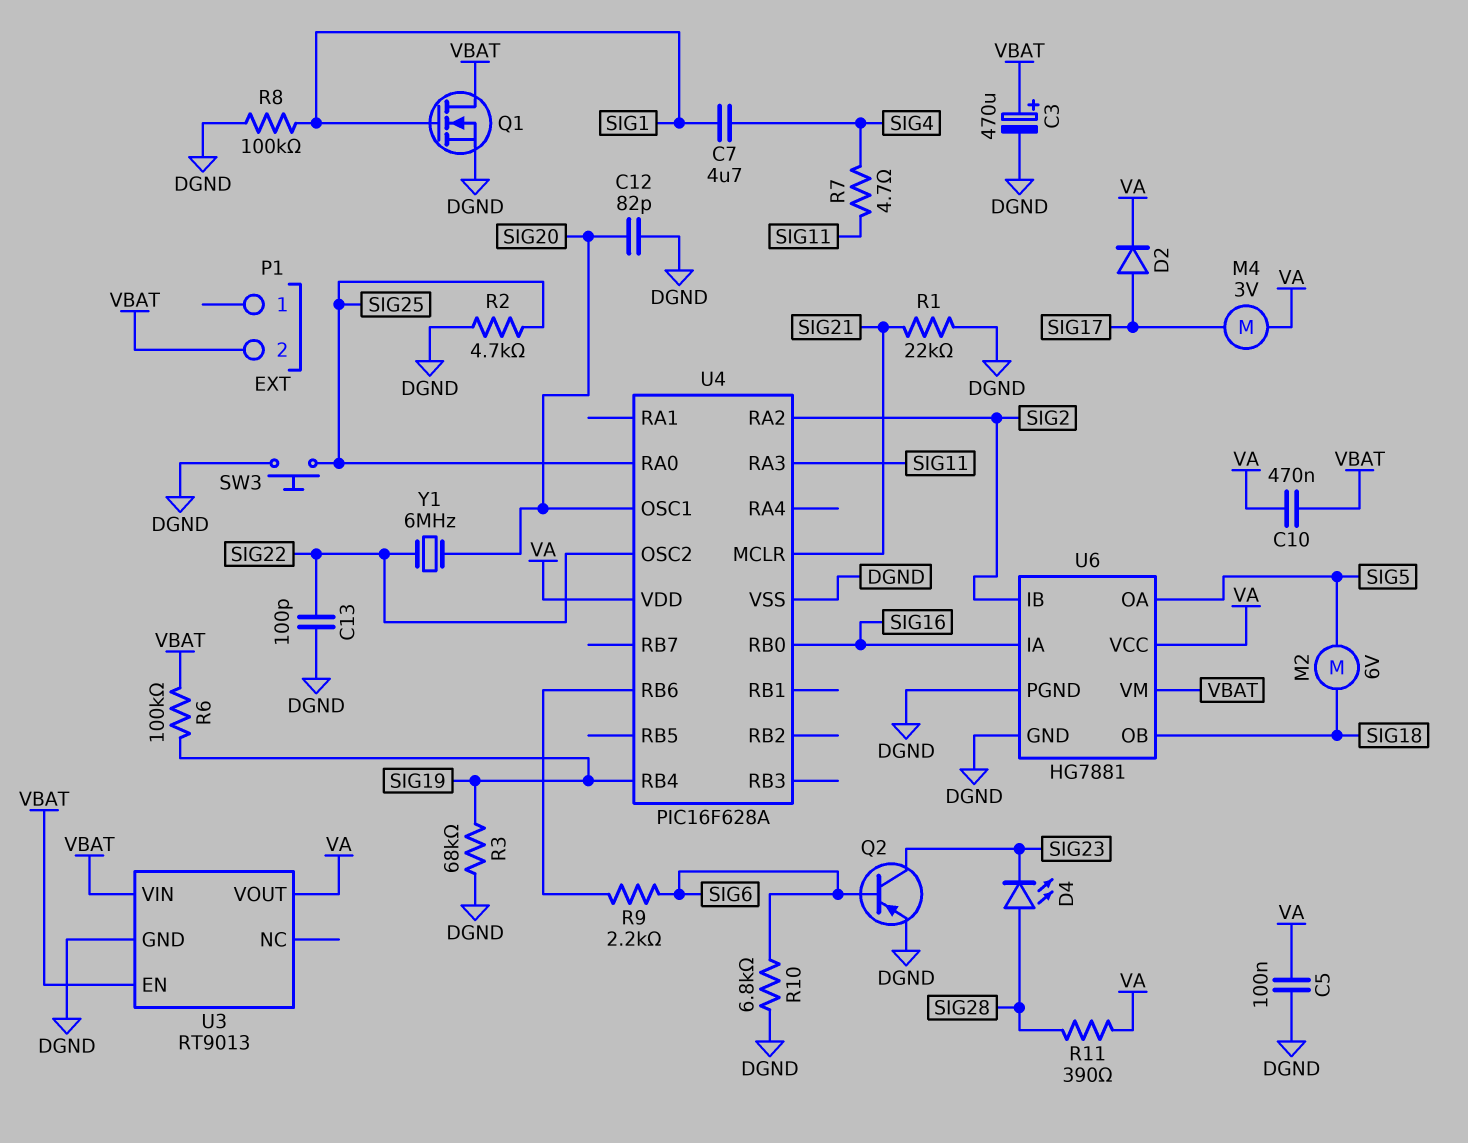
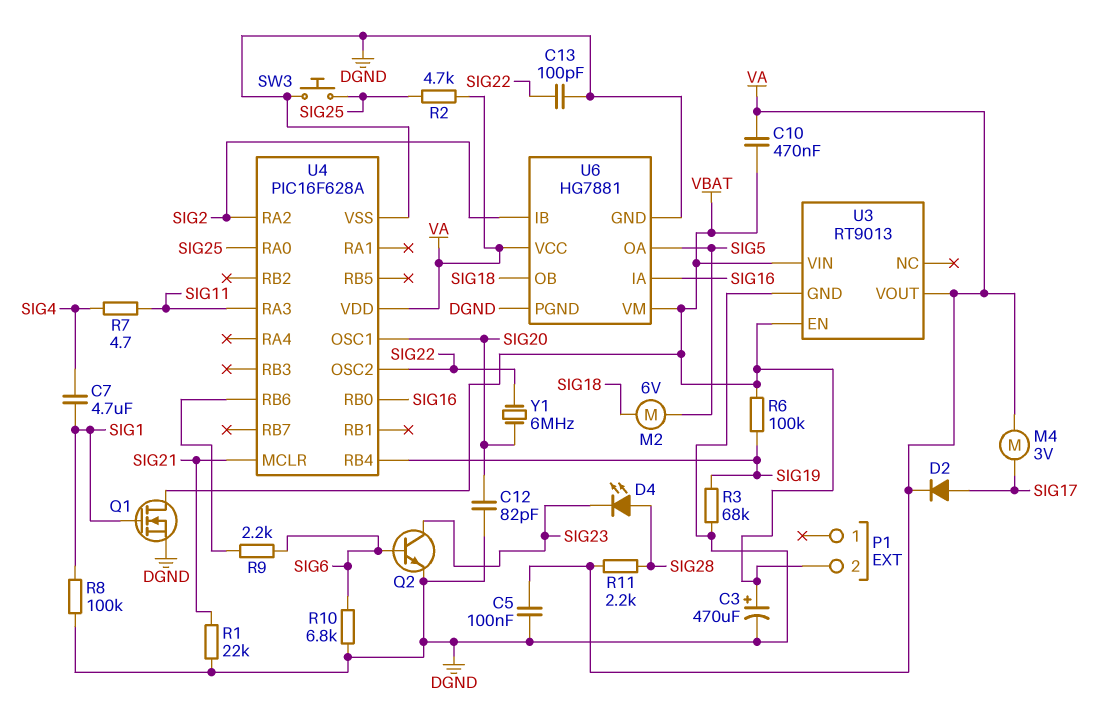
Q2: PNP (B SIG6, C SIG23, E DGND) -> NPN (B SIG6, C SIG23, E DGND)
R2: 4.7k (DGND, SIG25) -> 4.7k (SIG25, VA)
R11: 390 (SIG28, VA) -> 2.2k (SIG28, VA)

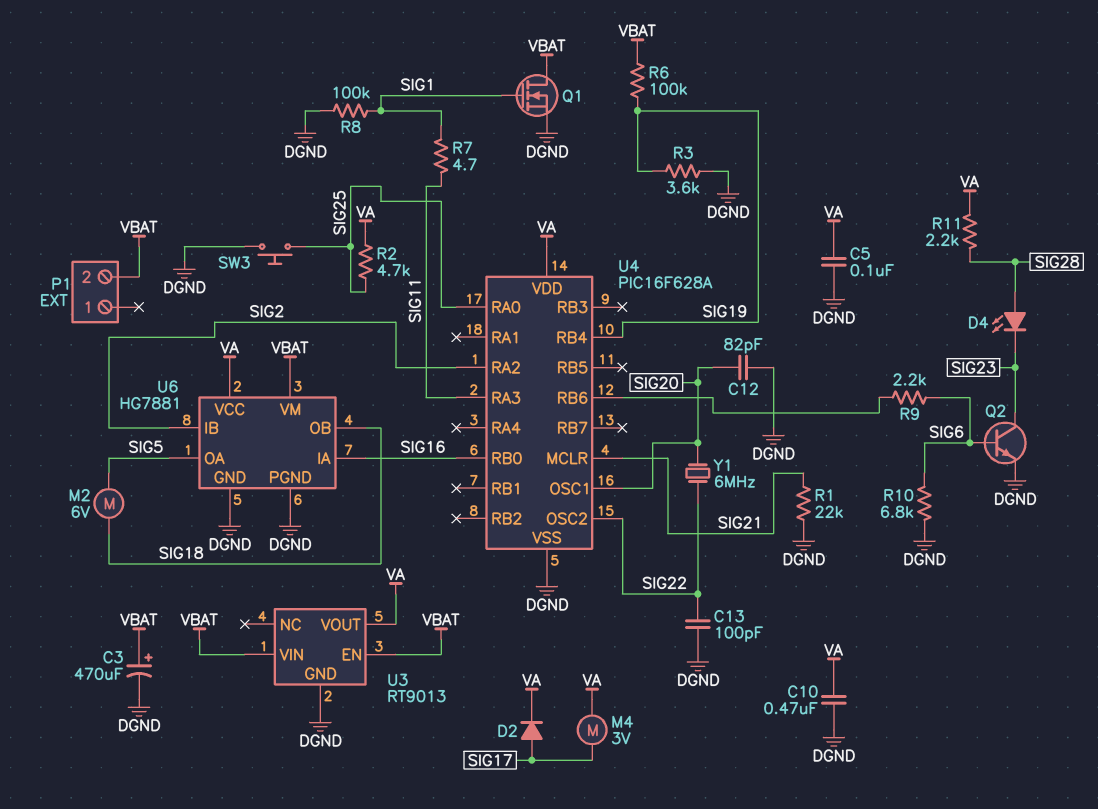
C7: 4.7uF (SIG1, SIG4) -> none
C10: 470nF (VA, VBAT) -> 470nF (DGND, VA)
R3: 68k (DGND, SIG19) -> 3.6k (DGND, SIG19)
R7: 4.7 (SIG4, SIG11) -> 4.7 (SIG1, SIG11)

